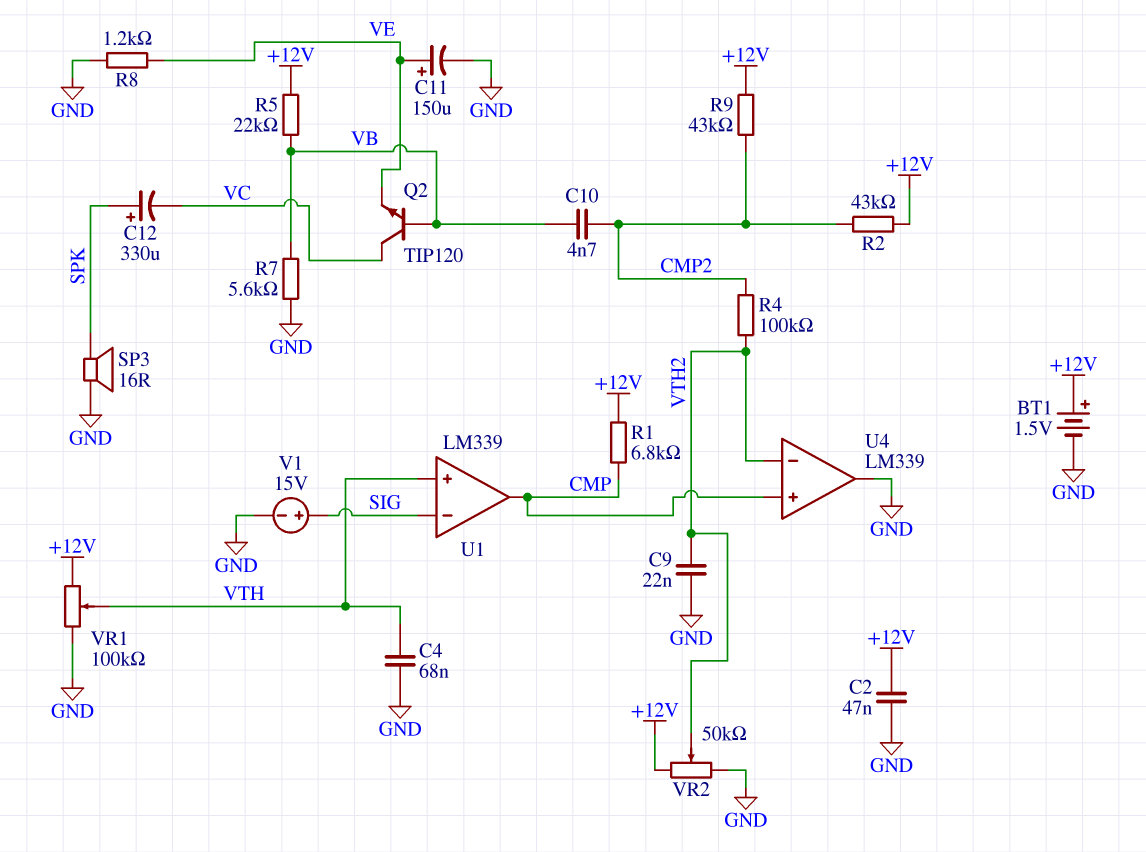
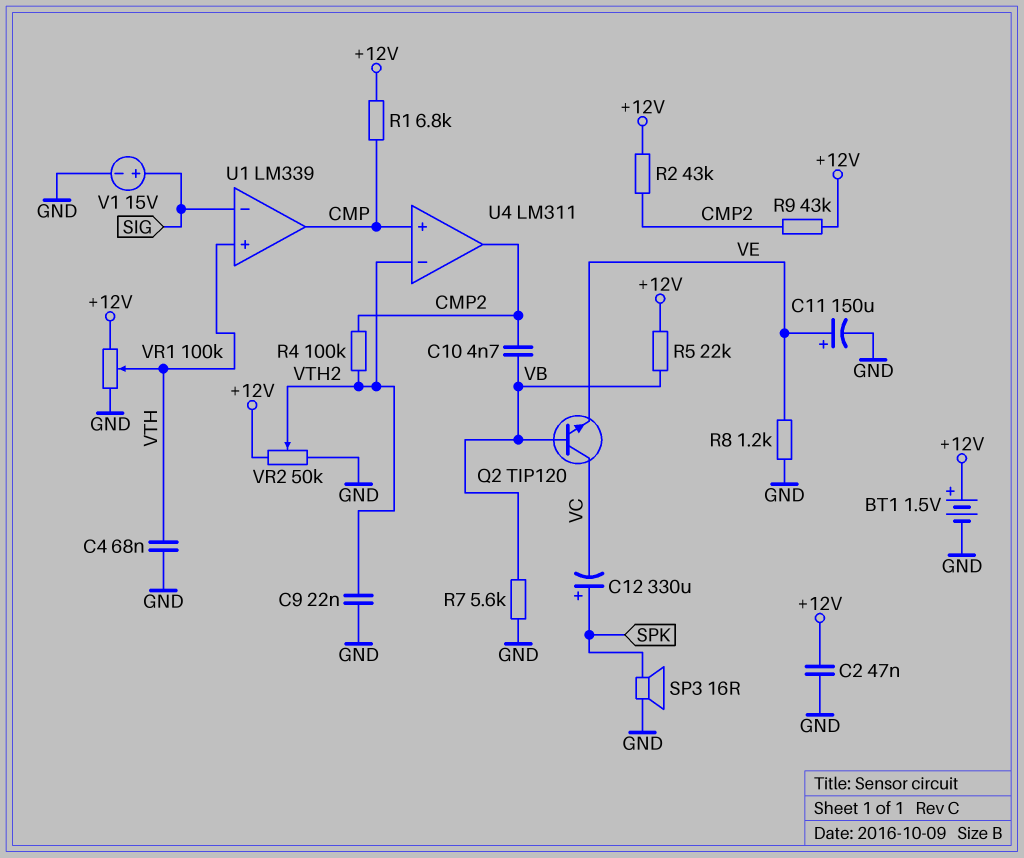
U4: LM339 -> LM311
U4 pin out: GND -> CMP2

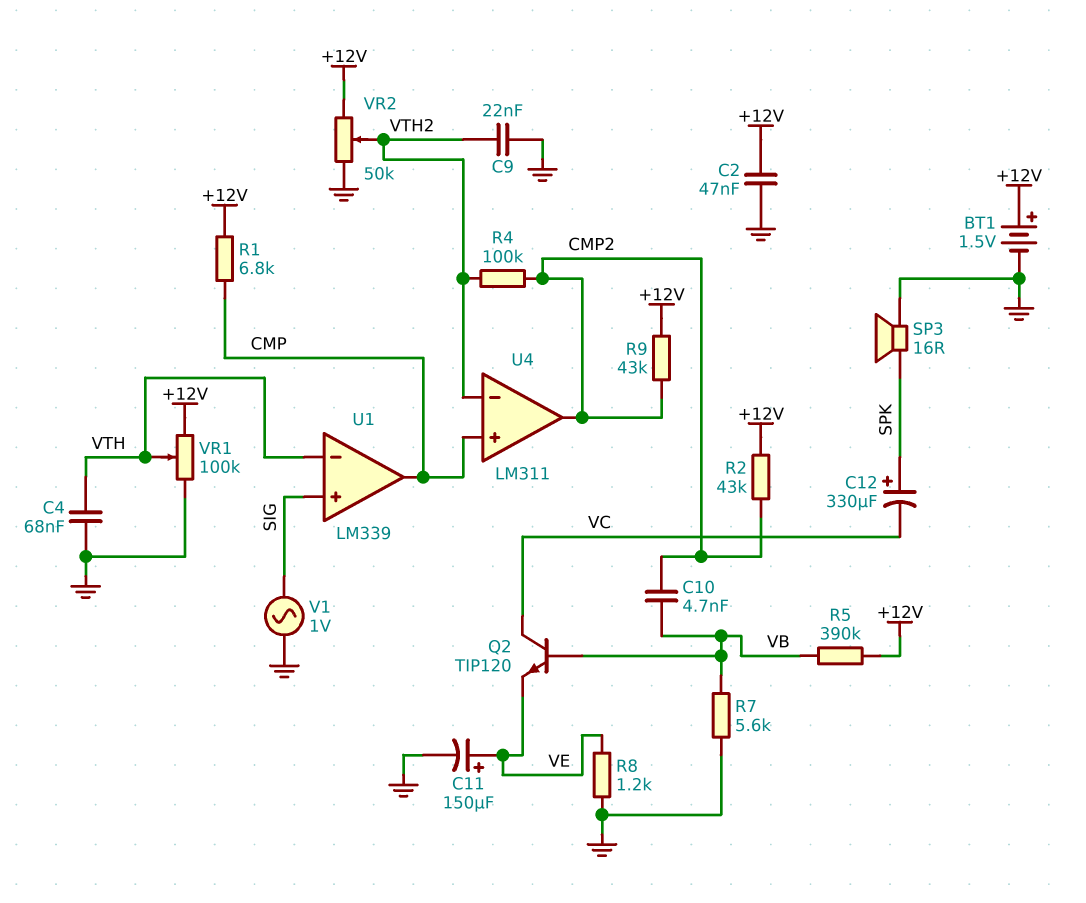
R5: 22k (+12V, VB) -> 390k (+12V, VB)
U1 pin in+: VTH -> SIG
U1 pin in-: SIG -> VTH
V1: 15V (plus SIG, minus GND) -> AC 1V (GND, SIG)

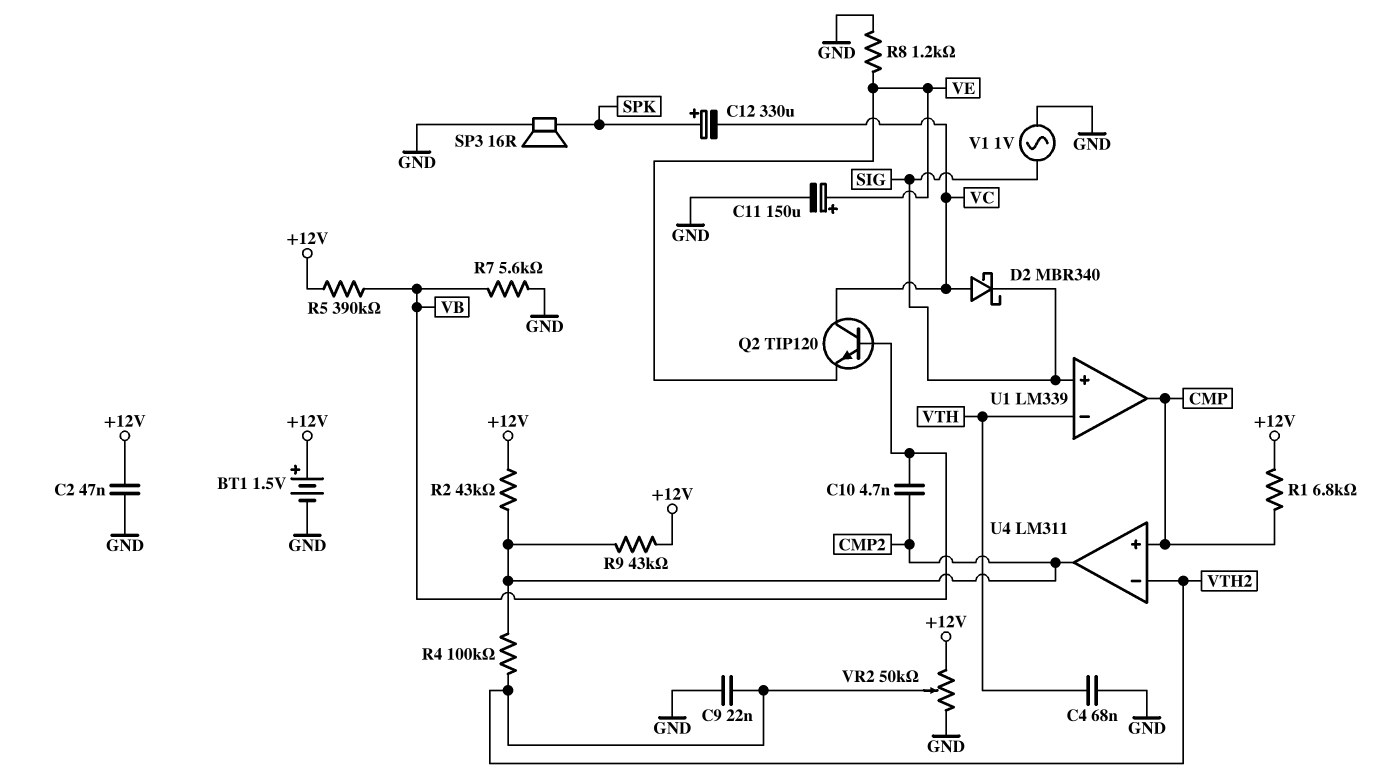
D2: none -> schottky MBR340 (A VC, K SIG)
VR1: 100k (+12V, GND, wiper VTH) -> none

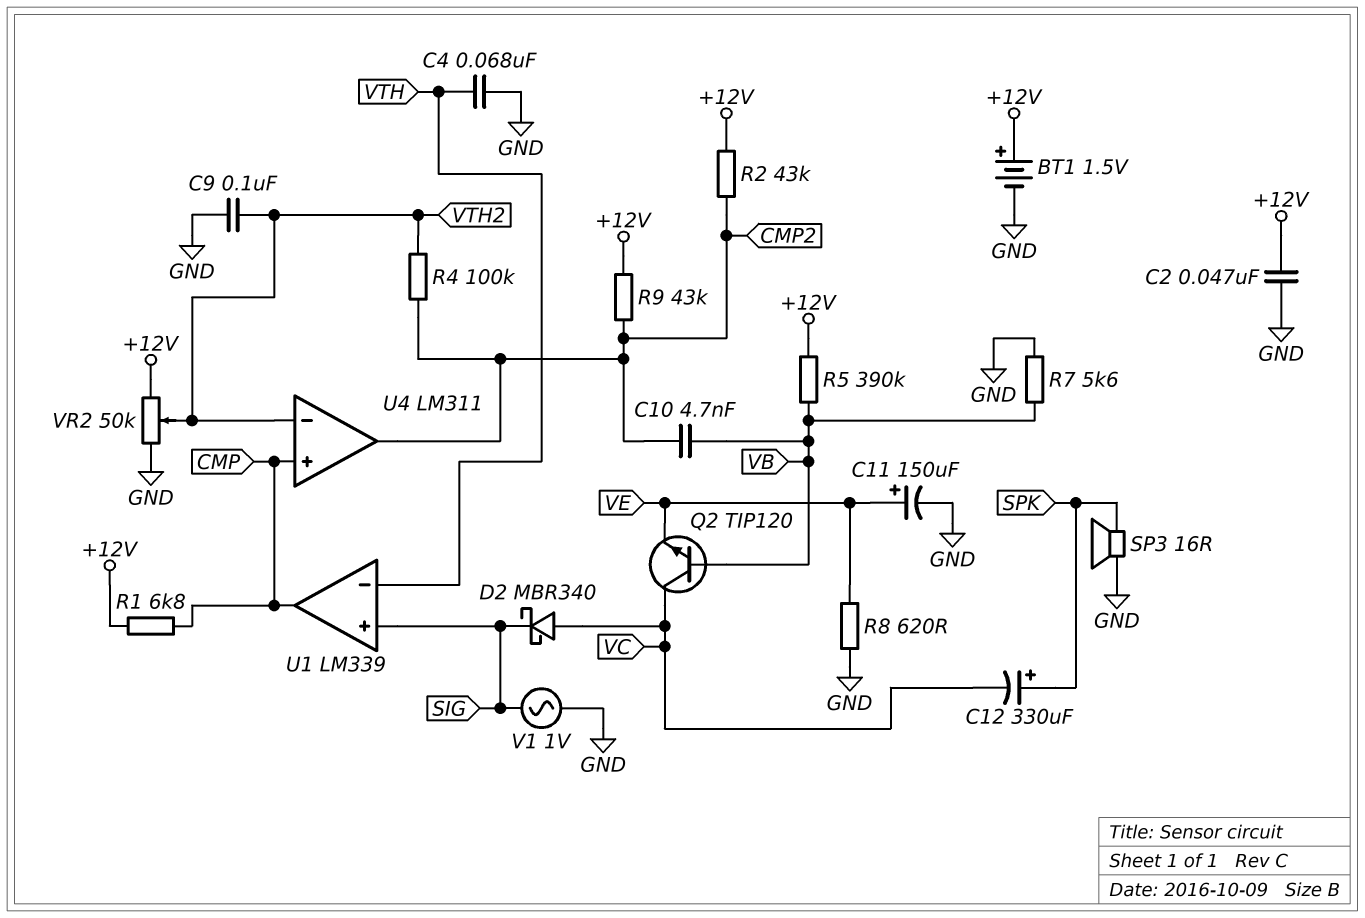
C9: 22nF (GND, VTH2) -> 100nF (GND, VTH2)
R8: 1.2k (GND, VE) -> 620 (GND, VE)

